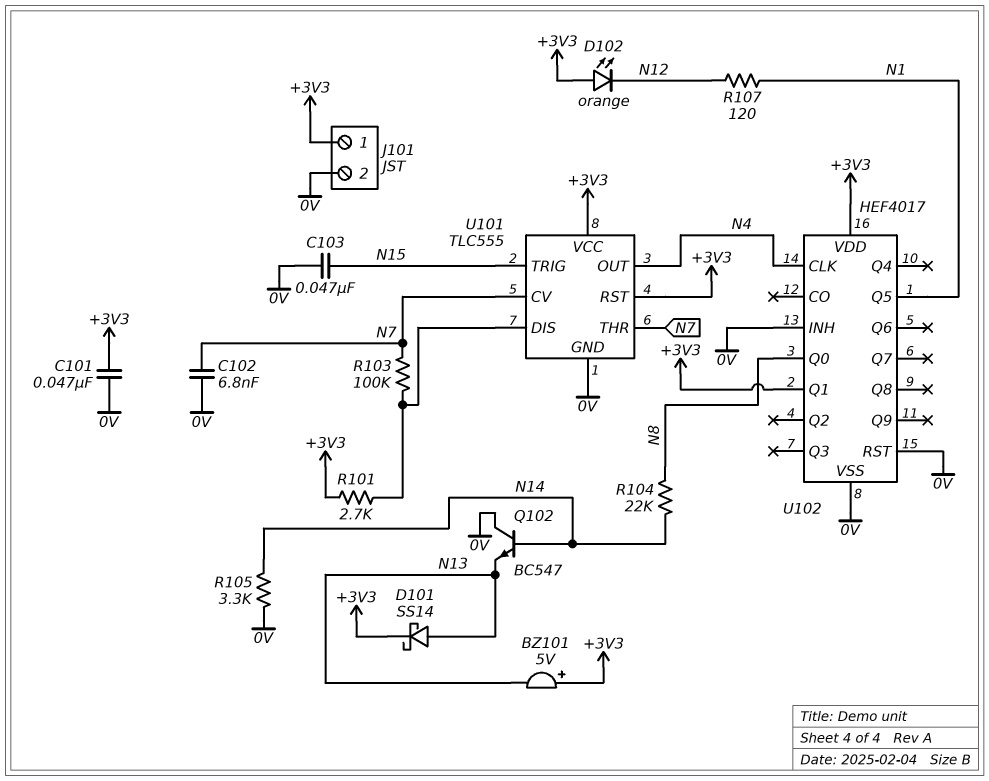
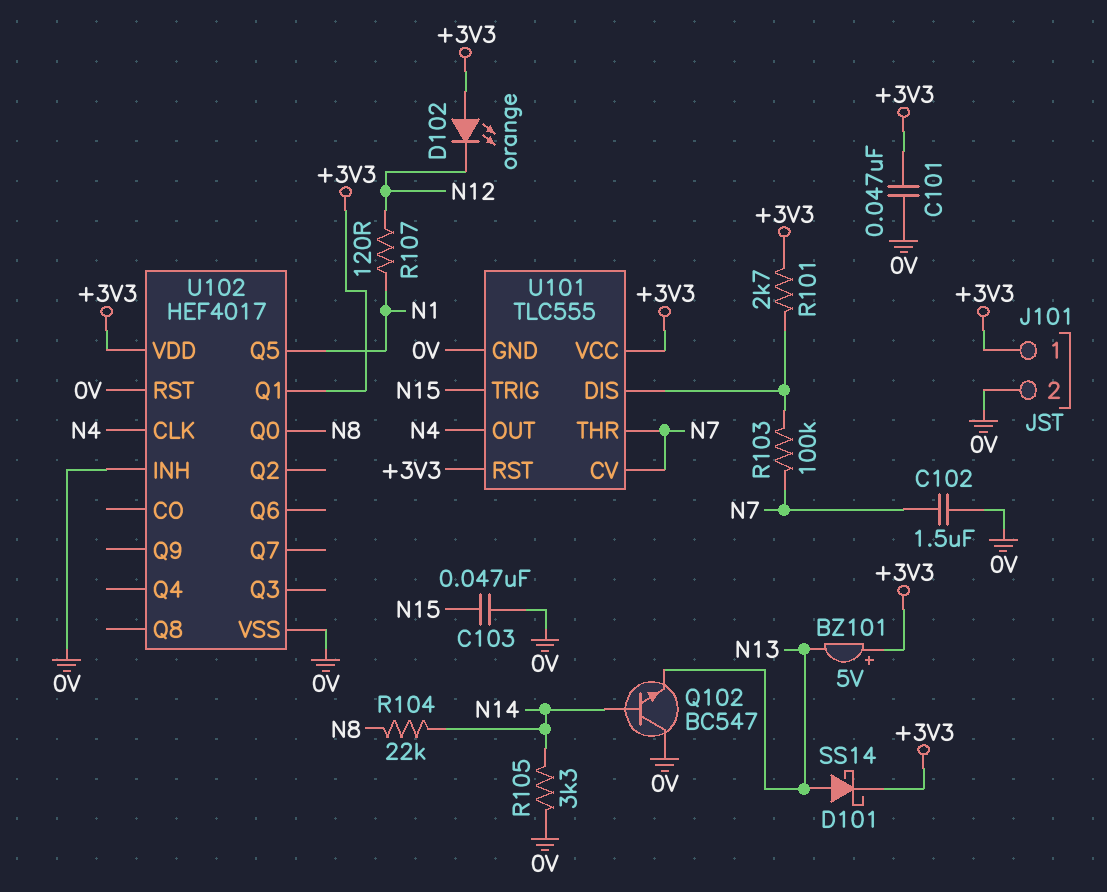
C102: 6.8nF (0V, N7) -> 1.5uF (0V, N7)

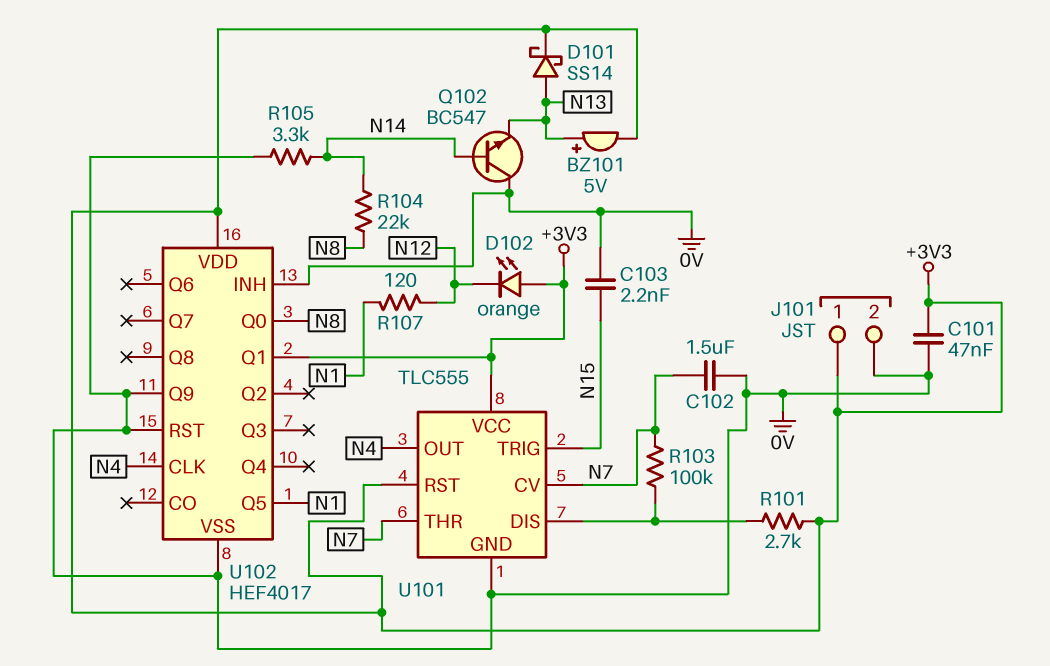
BZ101: buzzer 5V (plus +3V3, minus N13) -> buzzer 5V (plus N13, minus +3V3)
C103: 47nF (0V, N15) -> 2.2nF (0V, N15)
U102 pin Q9: none -> 0V

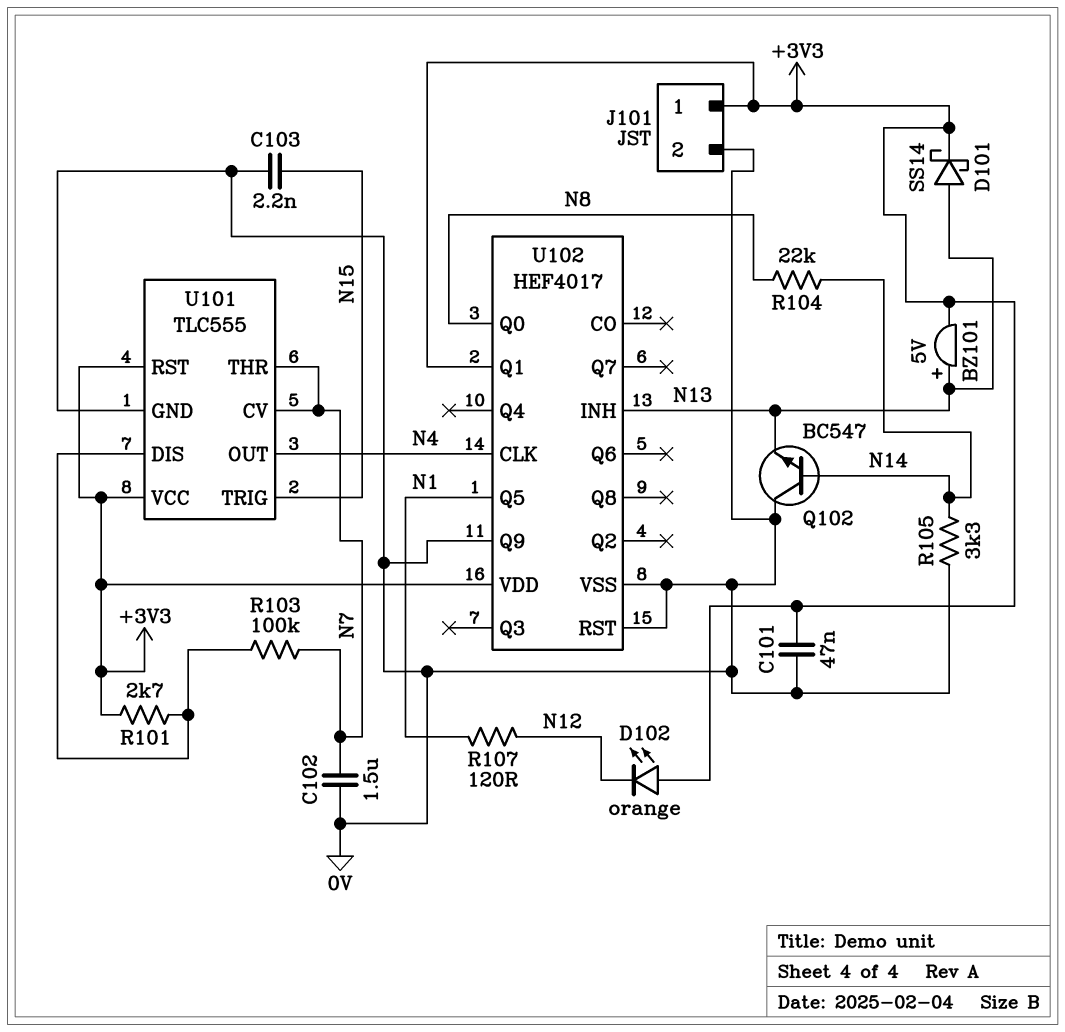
U102 pin INH: 0V -> N13

